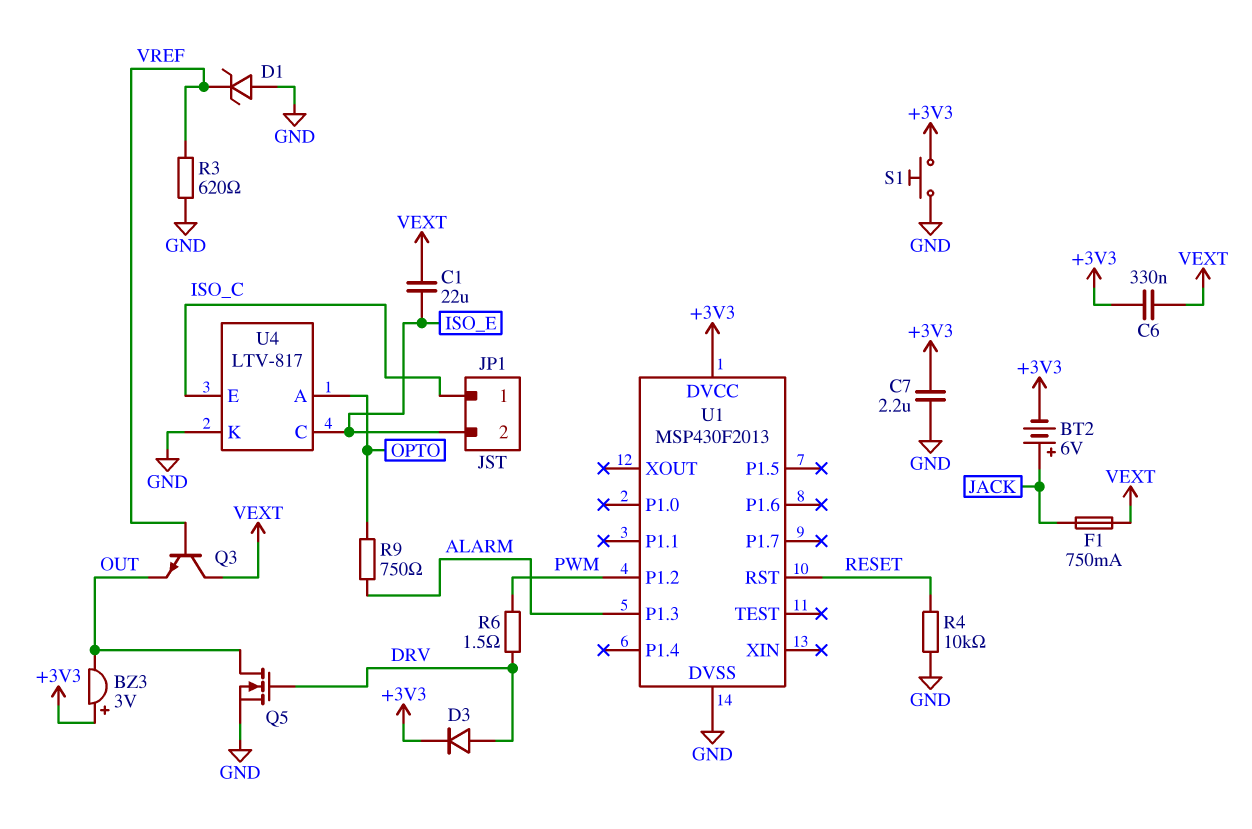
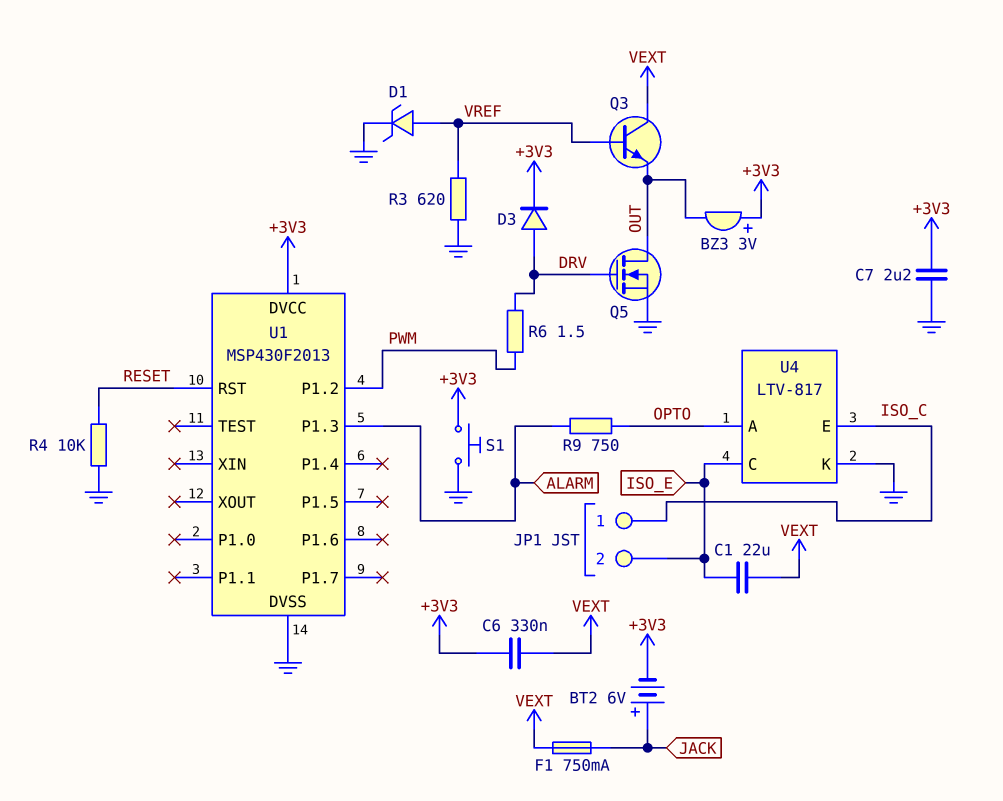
D1: zener (A GND, K VREF) -> zener (A VREF, K GND)

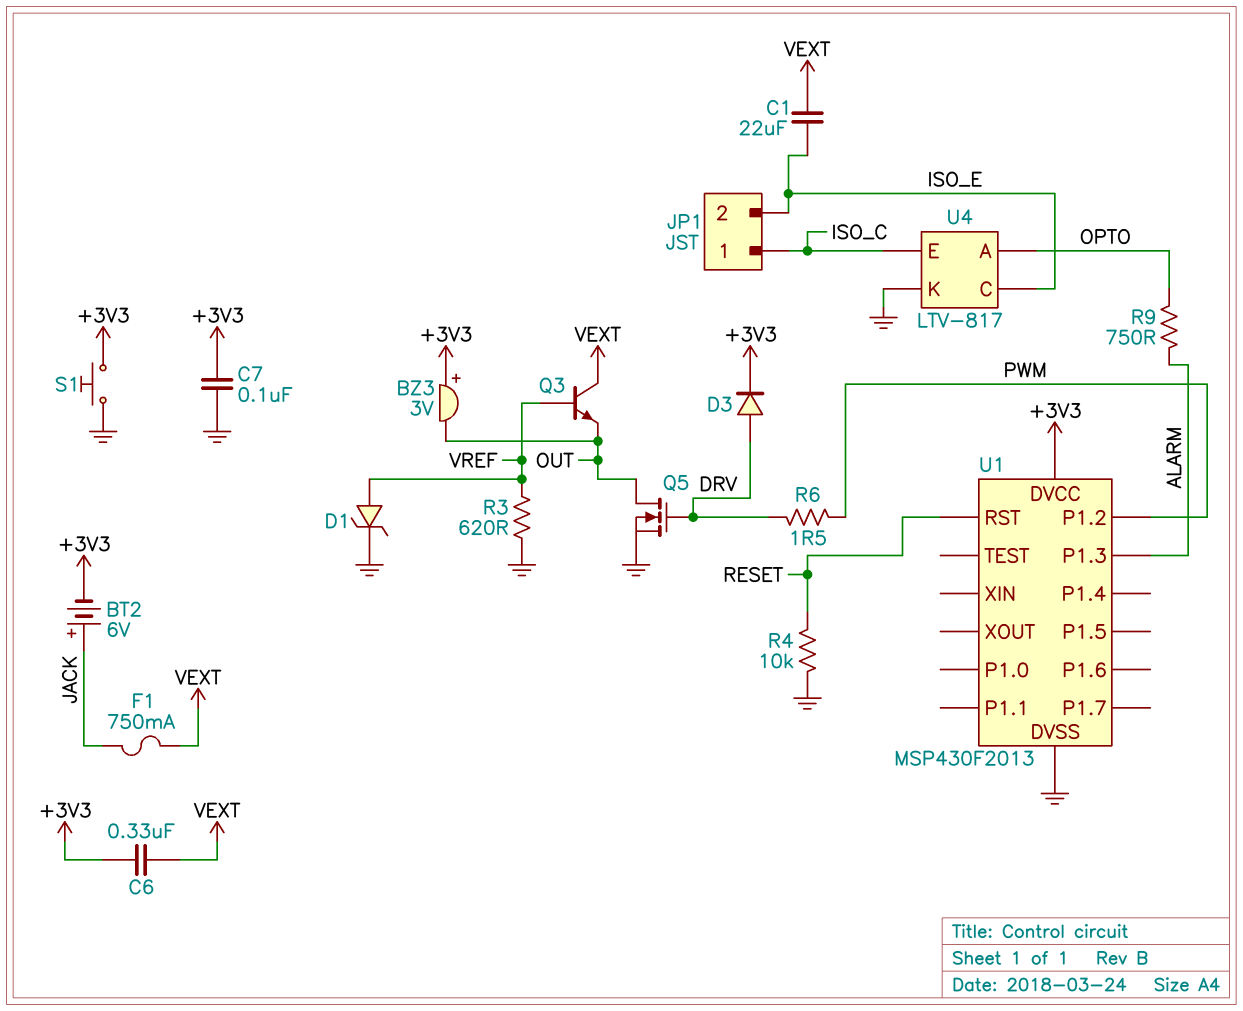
C7: 2.2uF (+3V3, GND) -> 100nF (+3V3, GND)

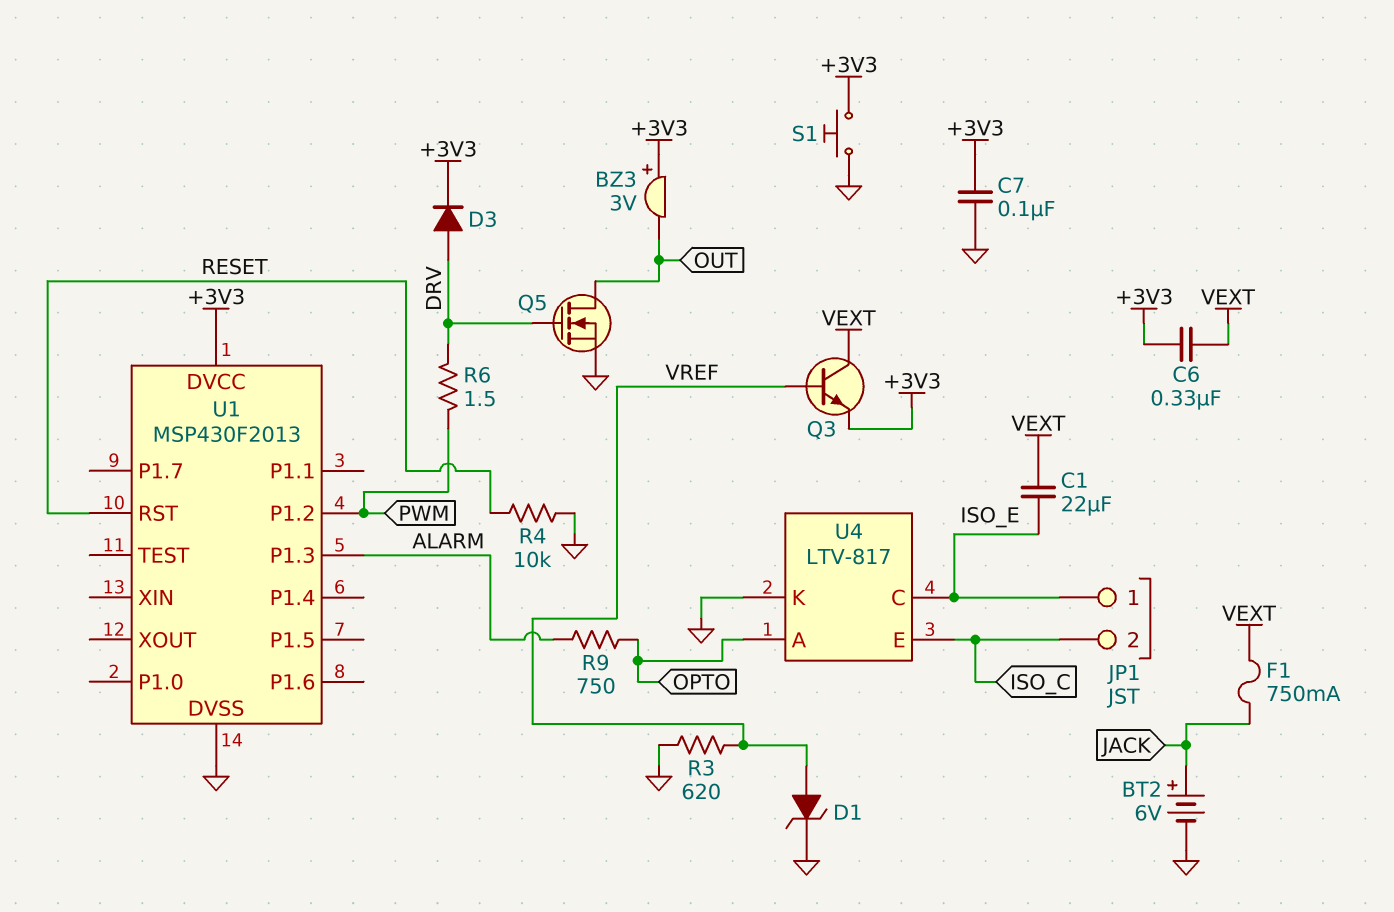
BT2: 6V (plus JACK, minus +3V3) -> 6V (plus JACK, minus GND)
JP1 pin 1: ISO_C -> ISO_E
JP1 pin 2: ISO_E -> ISO_C
Q3: NPN (B VREF, C VEXT, E OUT) -> NPN (B VREF, C VEXT, E +3V3)

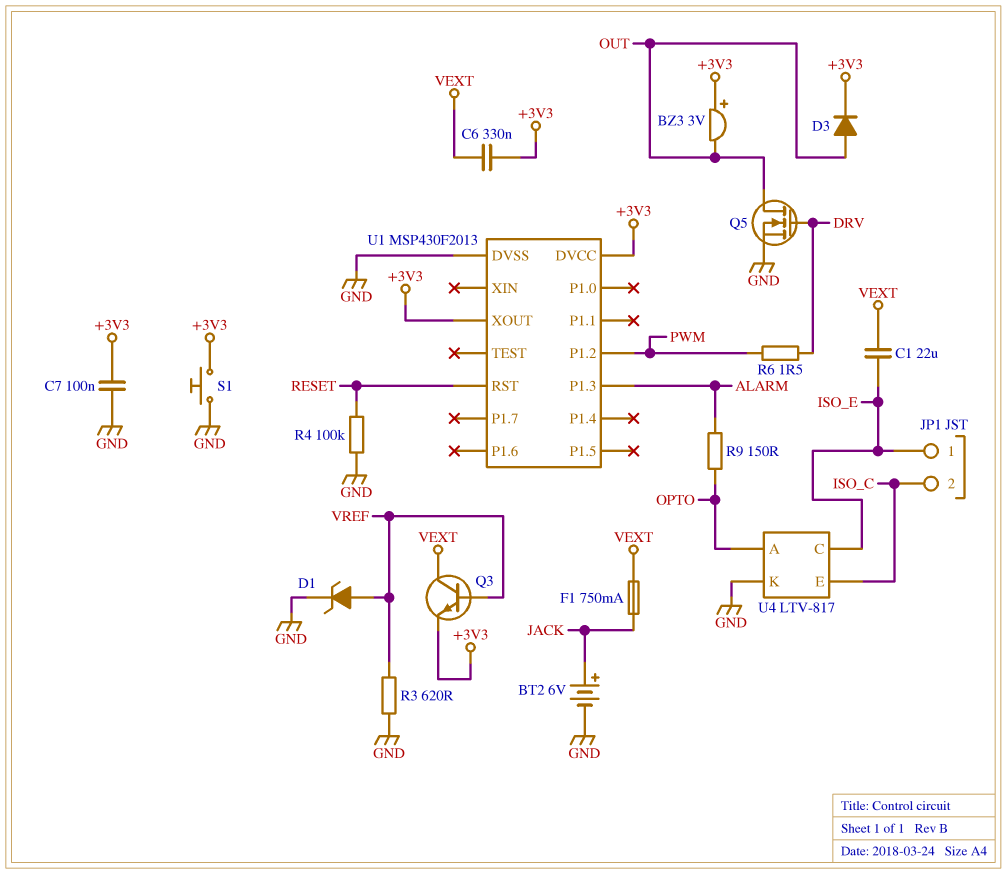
D3: diode (A DRV, K +3V3) -> diode (A OUT, K +3V3)
R4: 10k (GND, RESET) -> 100k (GND, RESET)
R9: 750 (ALARM, OPTO) -> 150 (ALARM, OPTO)
U1 pin XOUT: none -> +3V3

